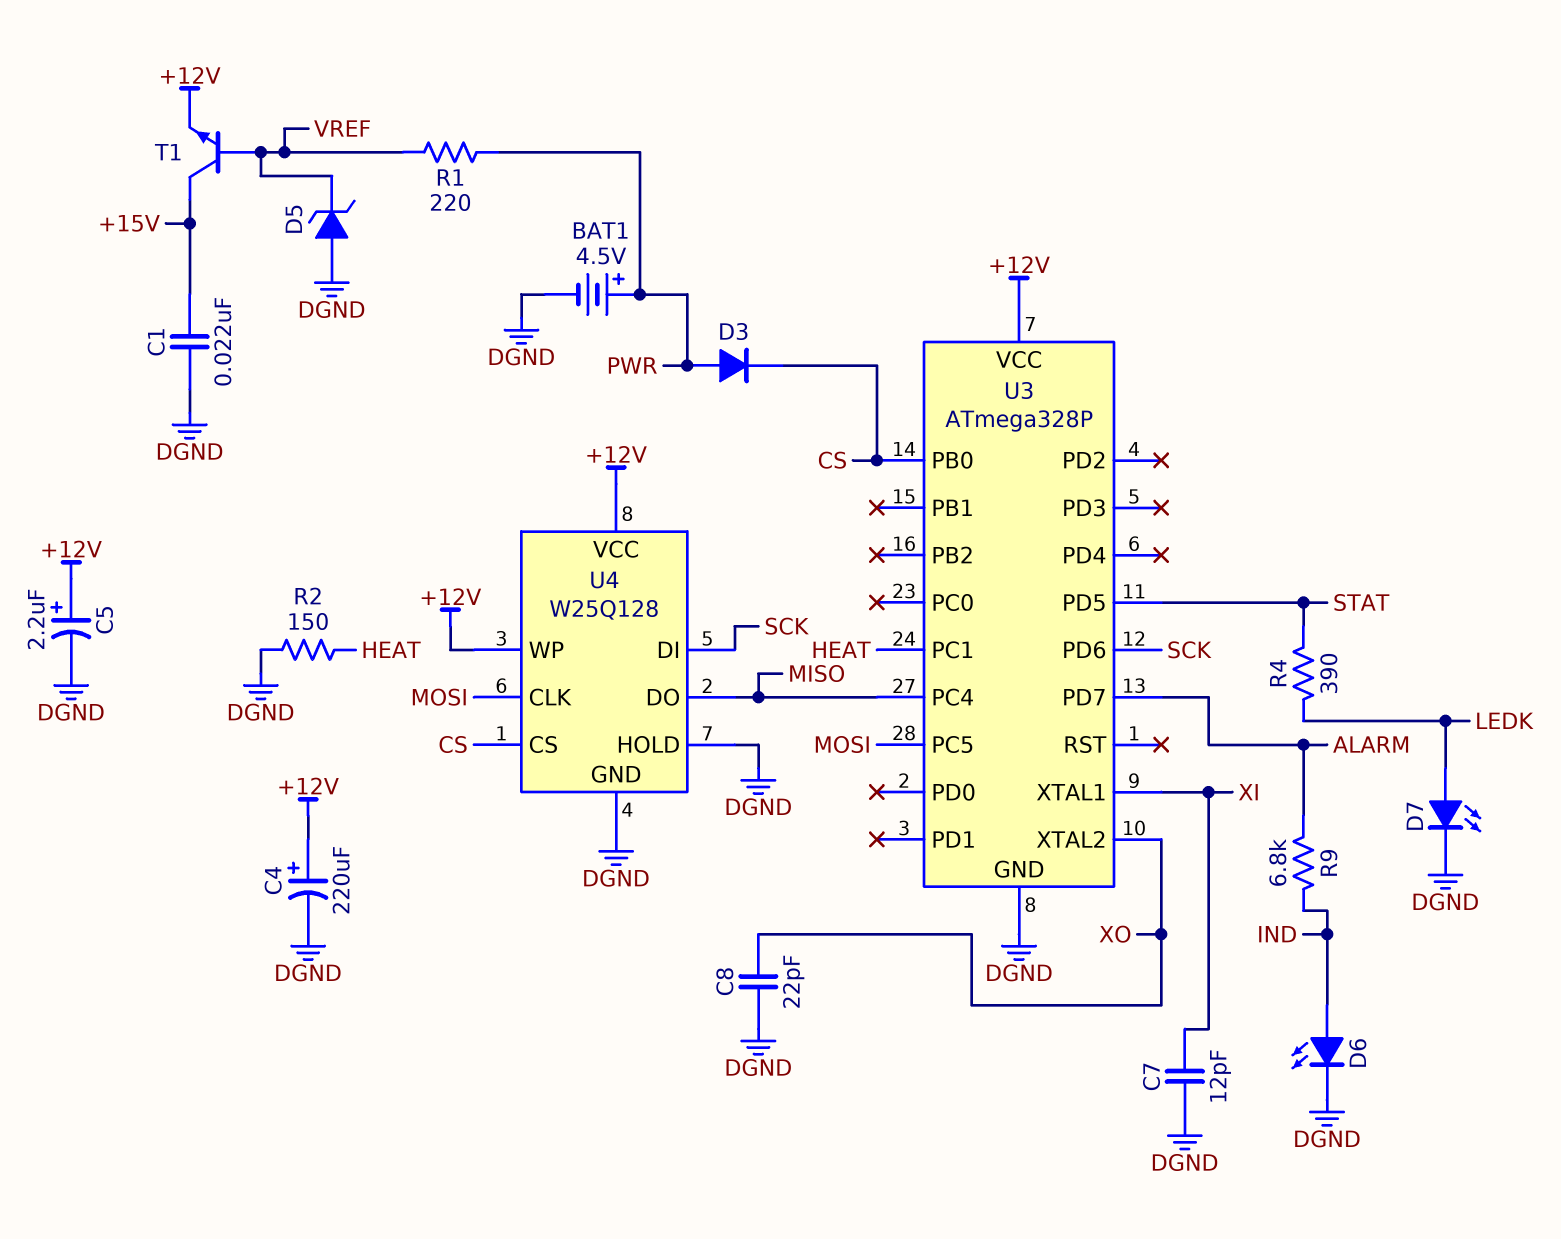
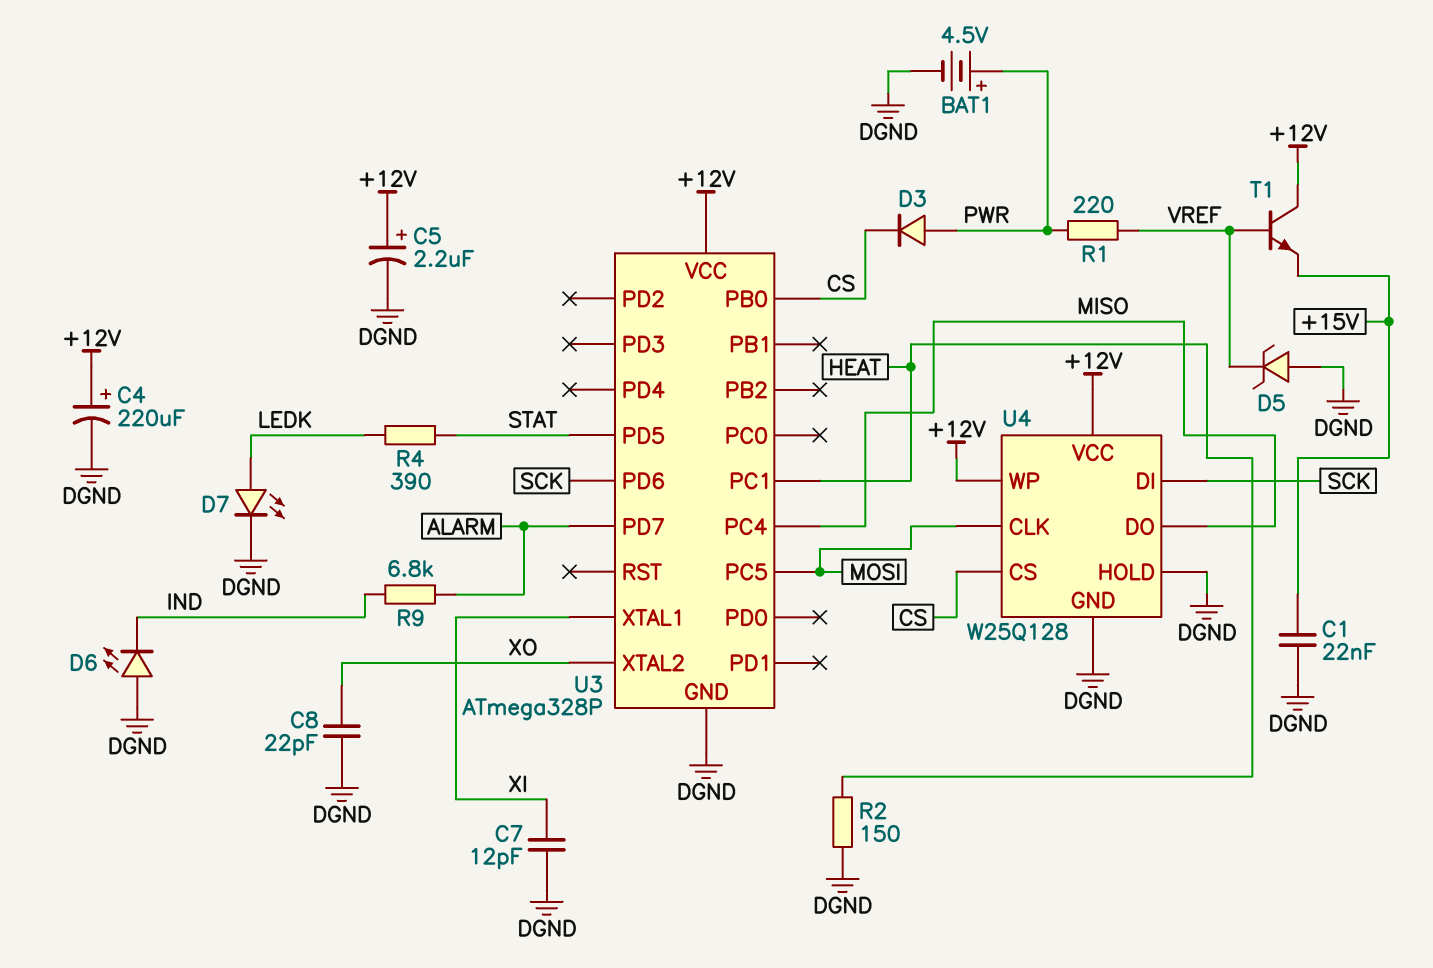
D6: LED (A IND, K DGND) -> LED (A DGND, K IND)
T1: NPN (B VREF, C +15V, E +12V) -> NPN (B VREF, C +12V, E +15V)

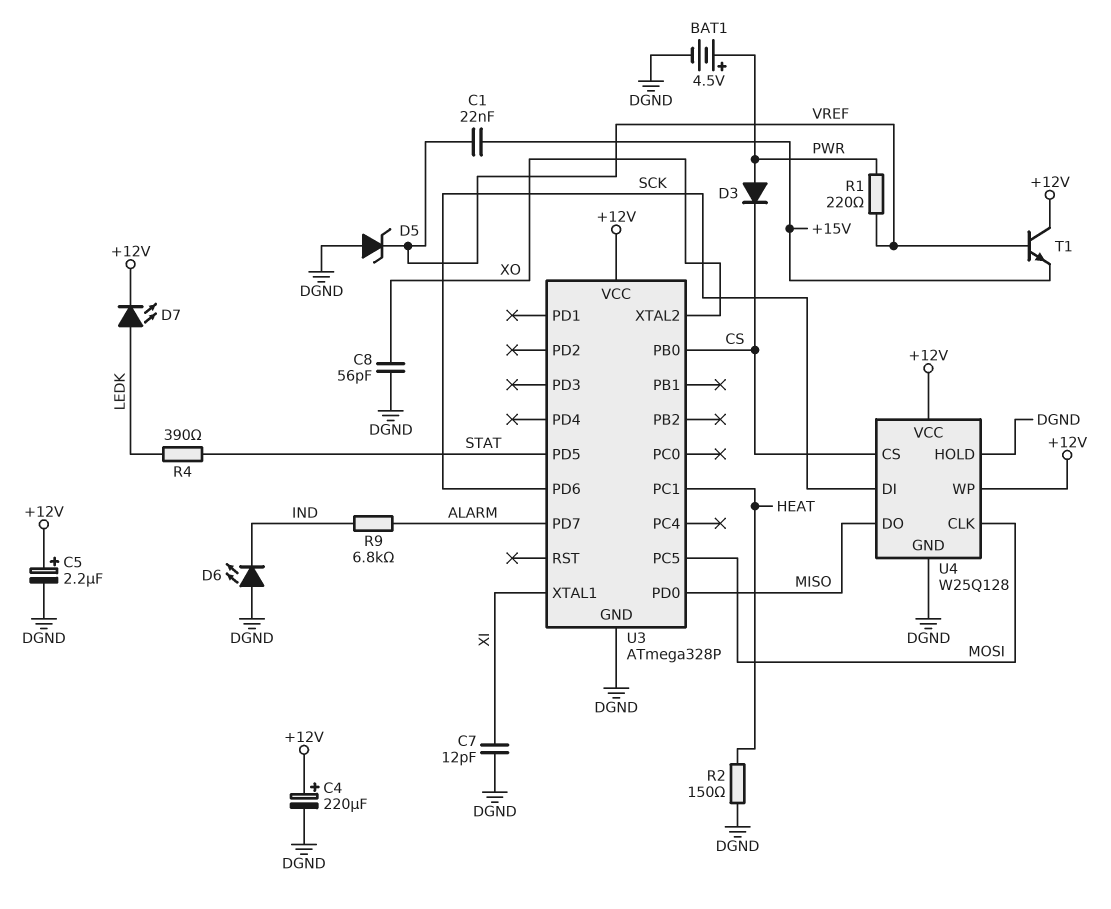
C1: 22nF (+15V, DGND) -> 22nF (+15V, VREF)
C8: 22pF (DGND, XO) -> 56pF (DGND, XO)
D7: LED (A LEDK, K DGND) -> LED (A LEDK, K +12V)
U3 pin PC4: MISO -> none
U3 pin PD0: none -> MISO

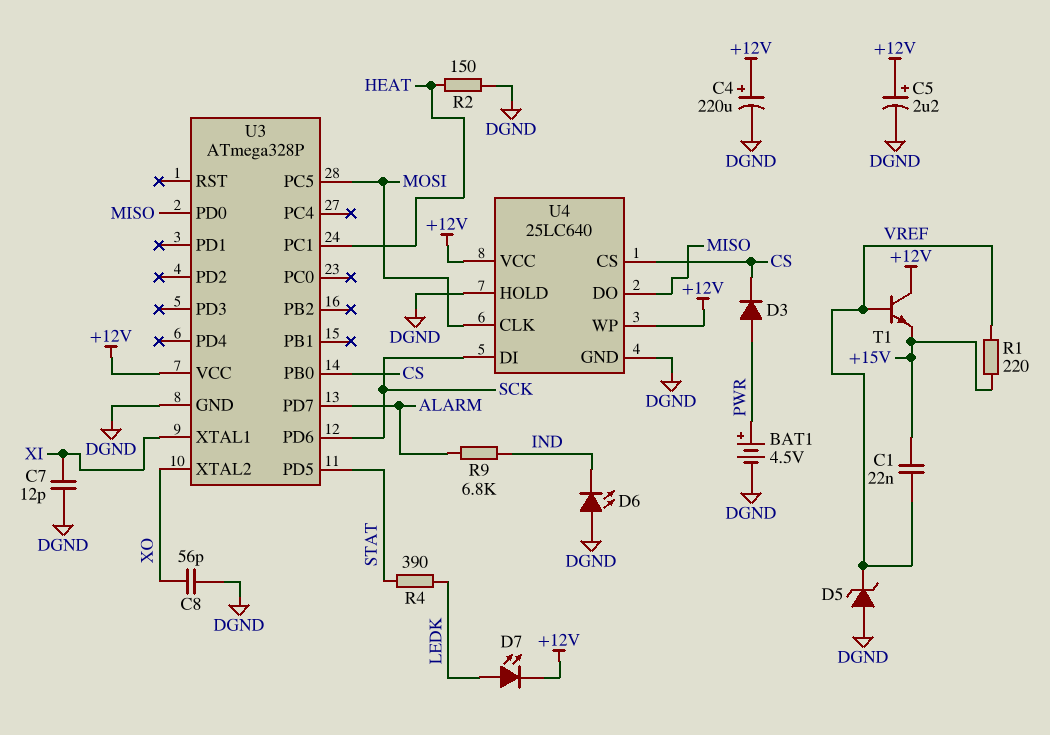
R1: 220 (PWR, VREF) -> 220 (+15V, VREF)
U4: W25Q128 -> 25LC640

